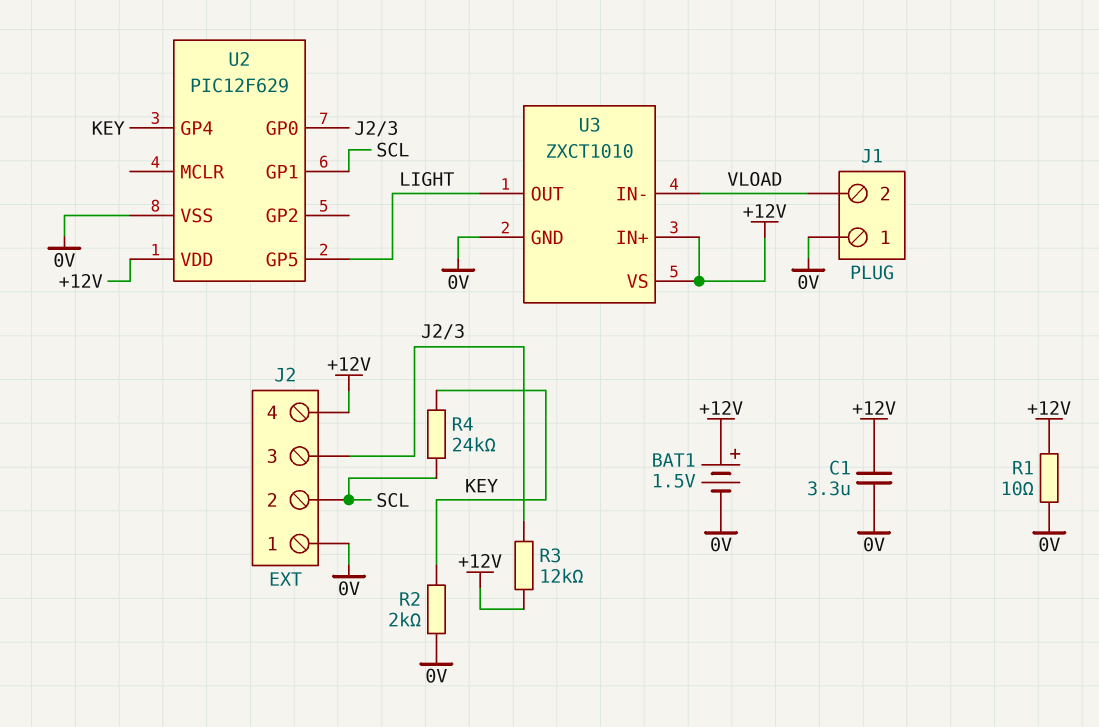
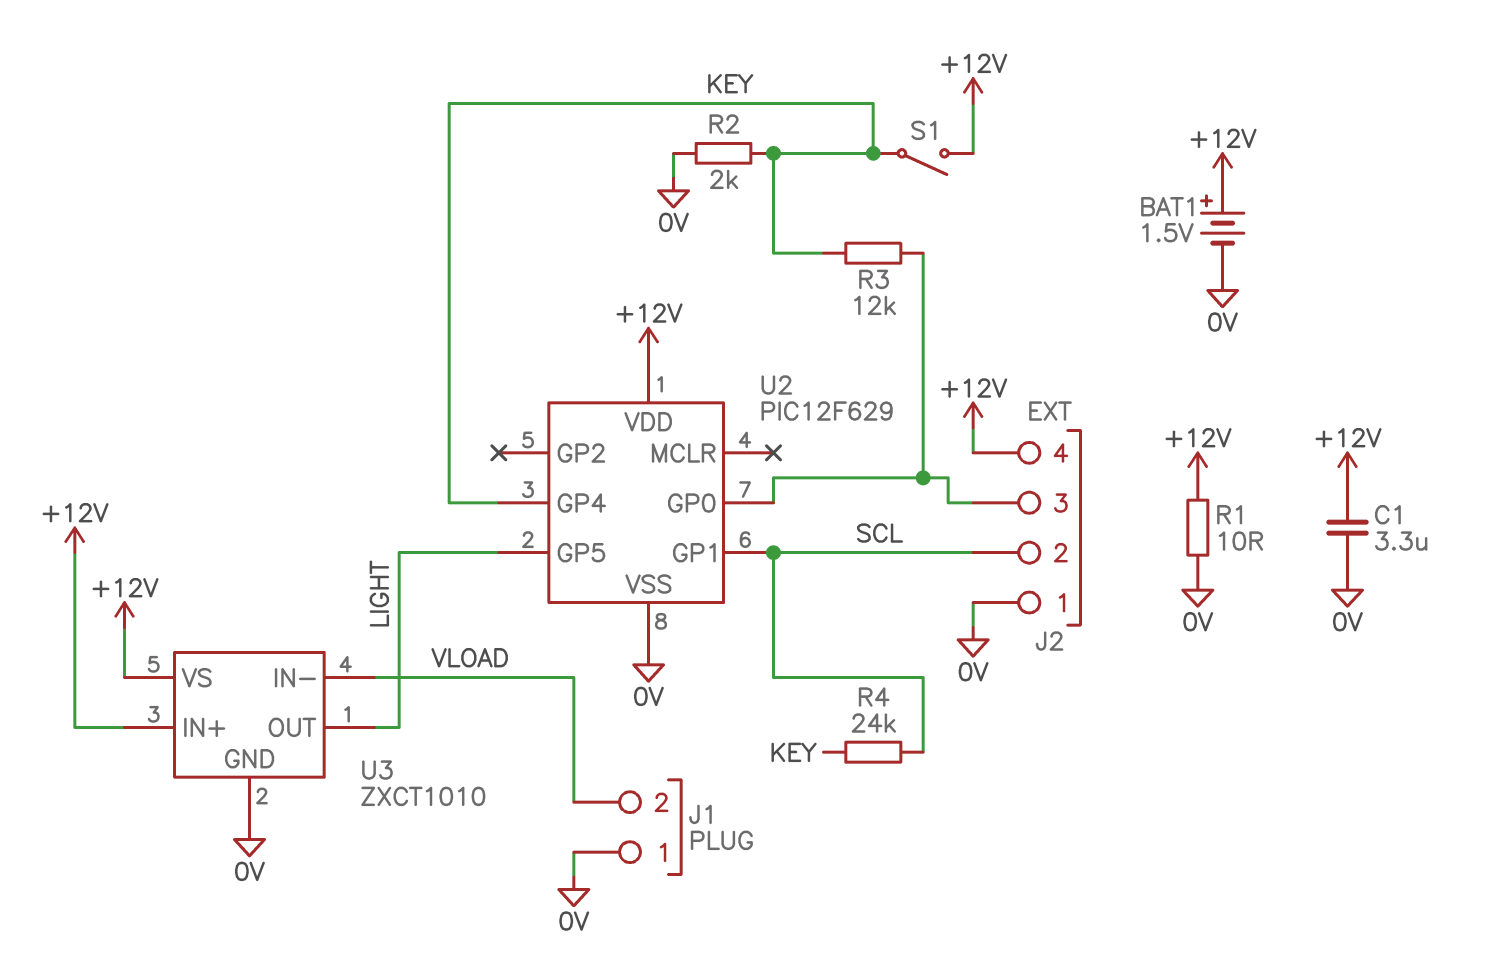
R3: 12k (+12V, J2/3) -> 12k (J2/3, KEY)
S1: none -> switch (+12V, KEY)

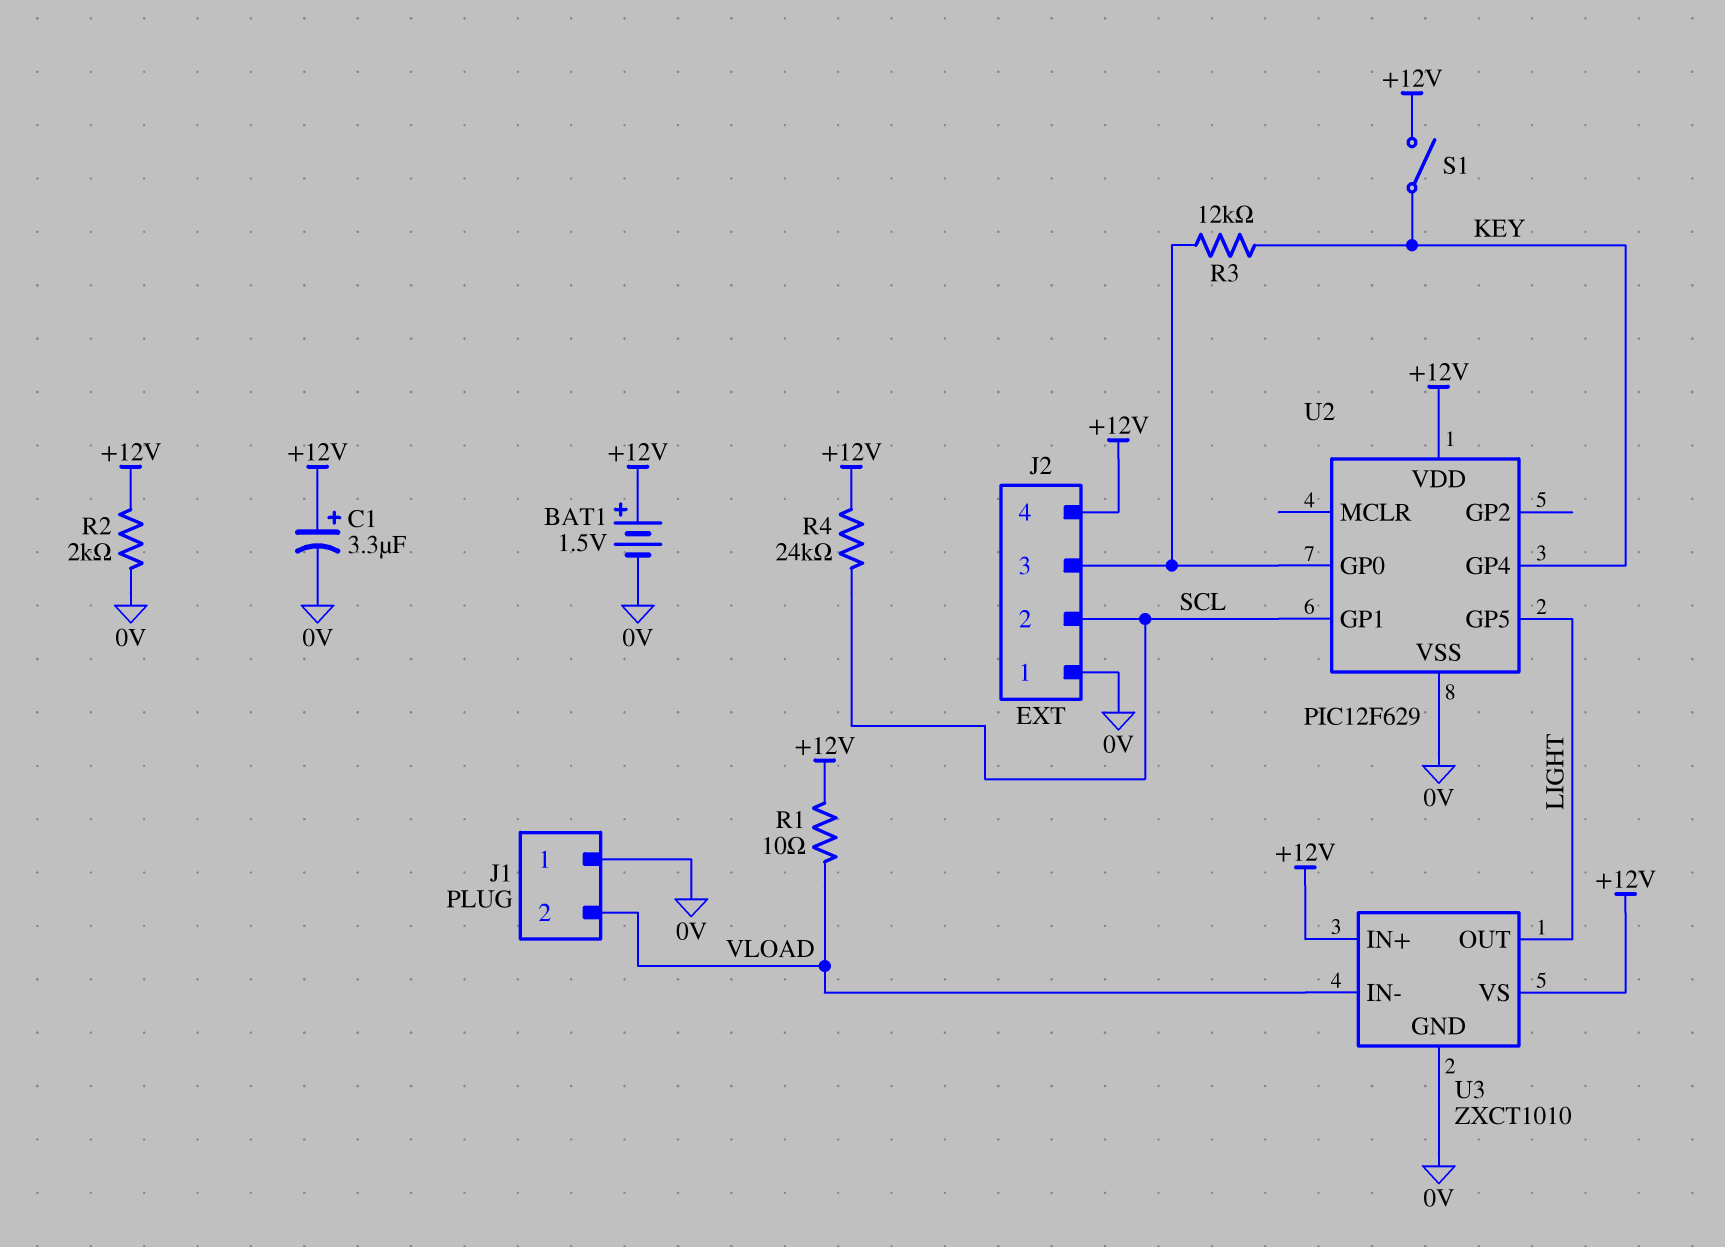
C1: 3.3uF (+12V, 0V) -> 3.3uF (plus +12V, minus 0V)
R1: 10 (+12V, 0V) -> 10 (+12V, VLOAD)
R2: 2k (0V, KEY) -> 2k (+12V, 0V)
R4: 24k (KEY, SCL) -> 24k (+12V, SCL)

